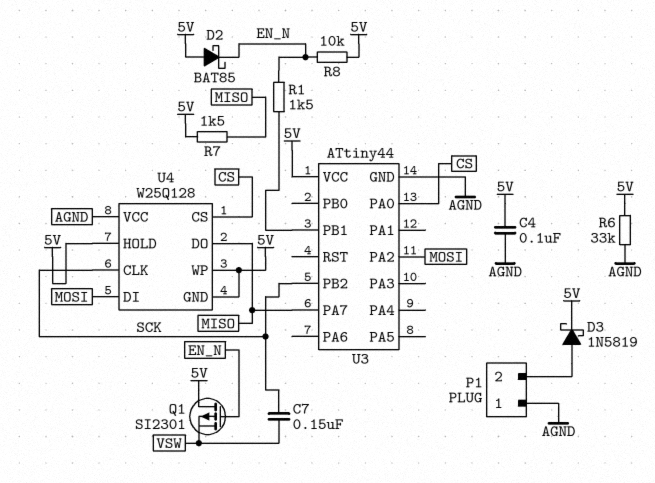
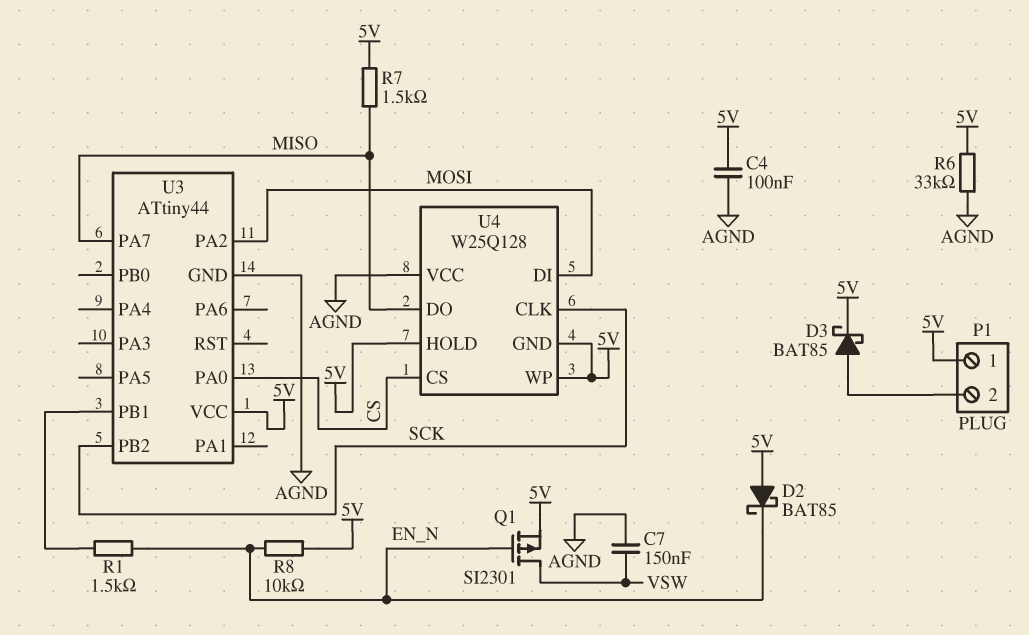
C7: 150nF (SCK, VSW) -> 150nF (AGND, VSW)
D3: schottky 1N5819 (A P1/2, K 5V) -> schottky BAT85 (A P1/2, K 5V)
P1 pin 1: AGND -> 5V
Q1: PMOS SI2301 (G EN_N, D 5V, S VSW) -> PMOS SI2301 (G EN_N, D VSW, S 5V)

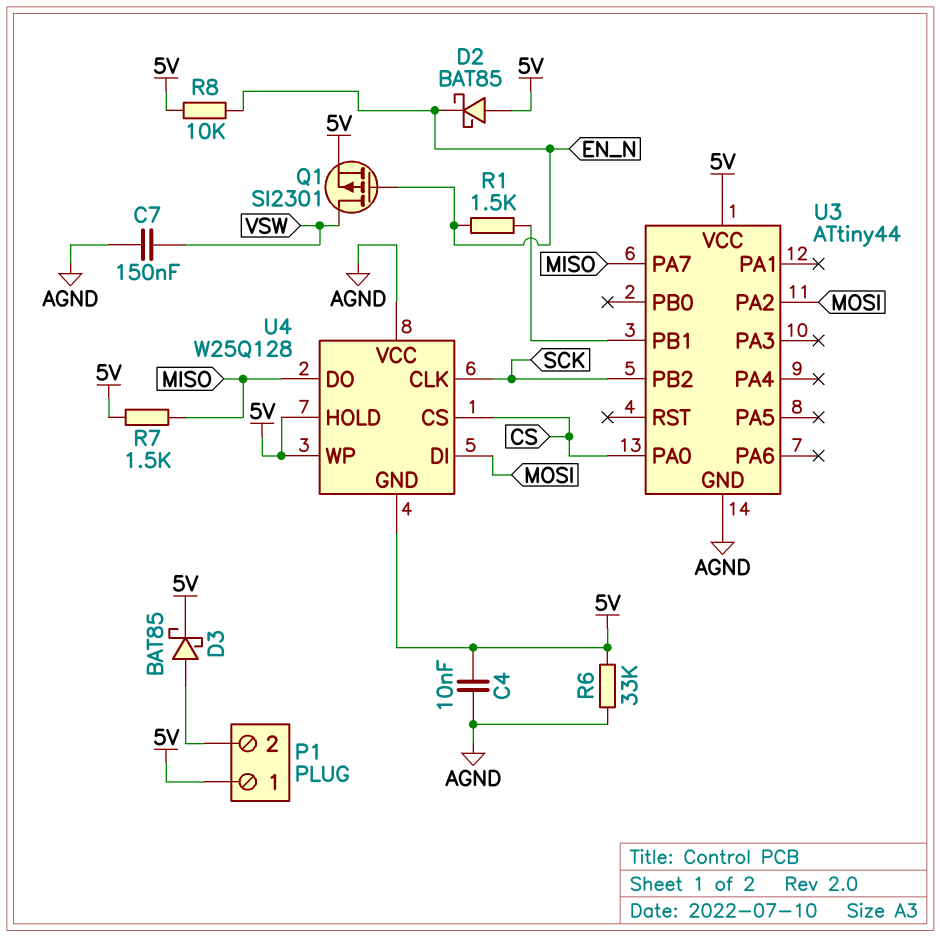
C4: 100nF (5V, AGND) -> 10nF (5V, AGND)

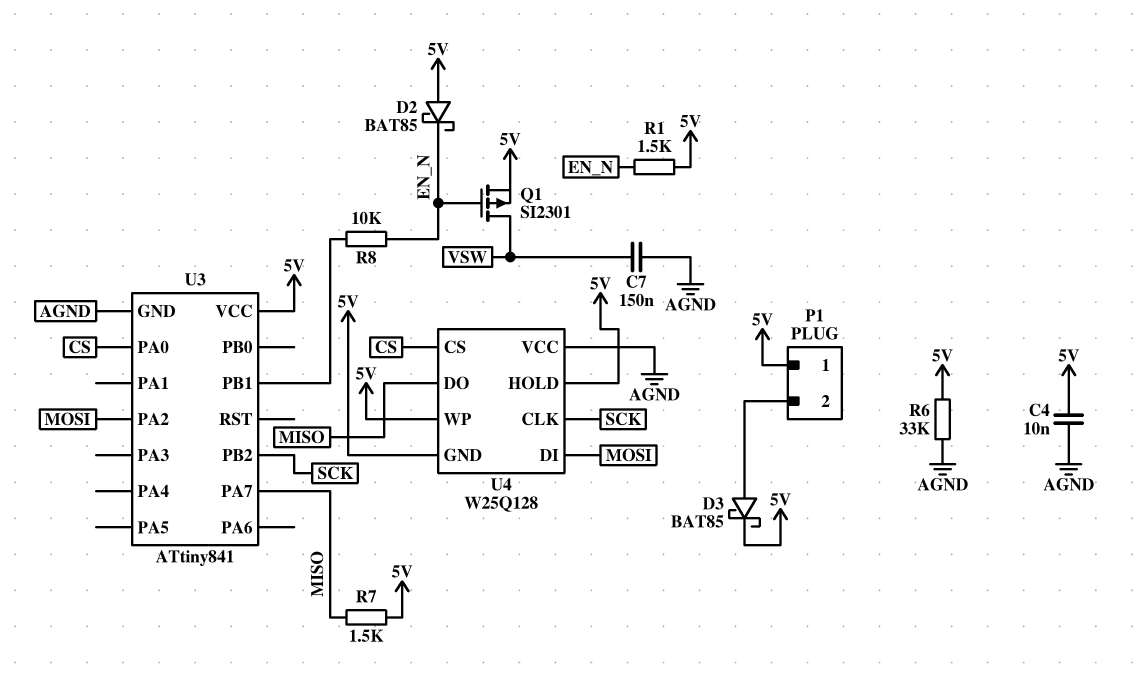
R1: 1.5k (EN_N, U3/PB1) -> 1.5k (5V, EN_N)
R8: 10k (5V, EN_N) -> 10k (EN_N, U3/PB1)
U3: ATtiny44 -> ATtiny841

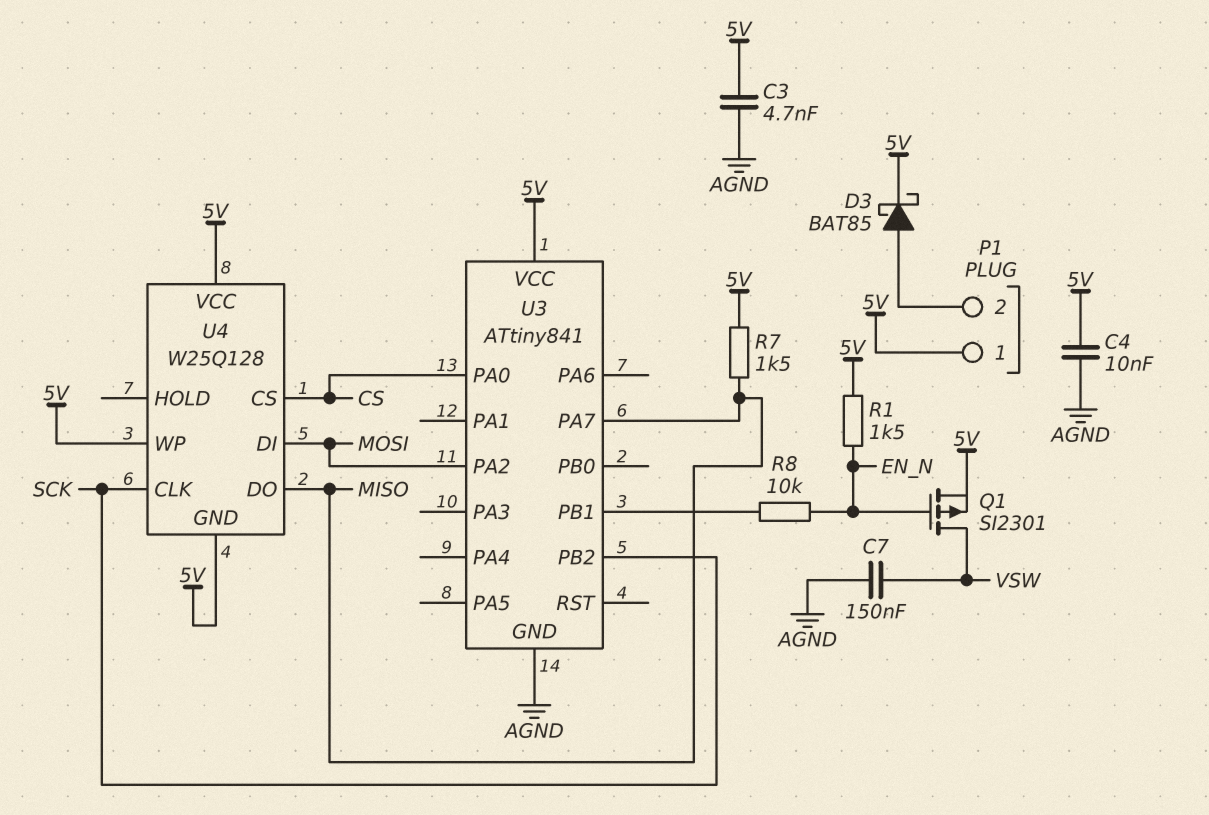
C3: none -> 4.7nF (5V, AGND)
D2: schottky BAT85 (A 5V, K EN_N) -> none
R6: 33k (5V, AGND) -> none
U4 pin HOLD: 5V -> none
U4 pin VCC: AGND -> 5V

